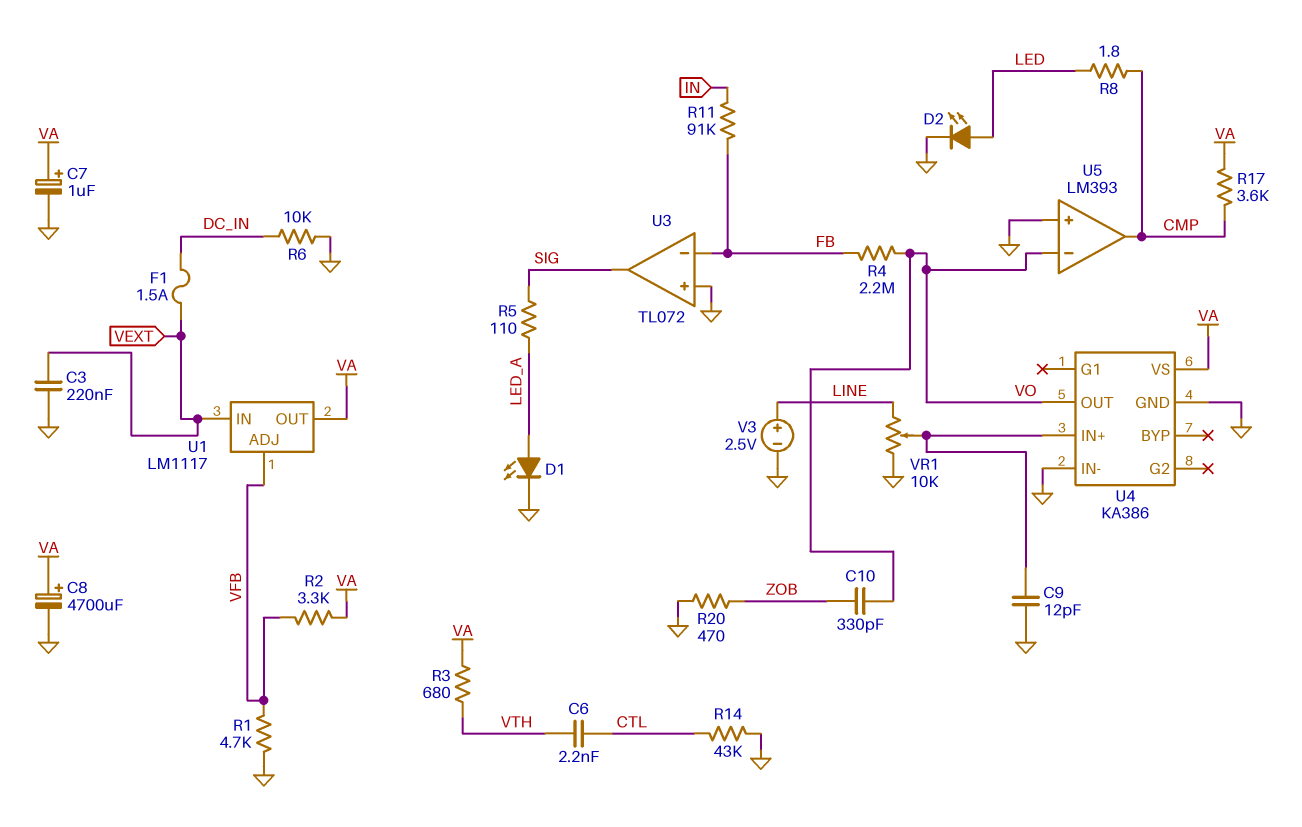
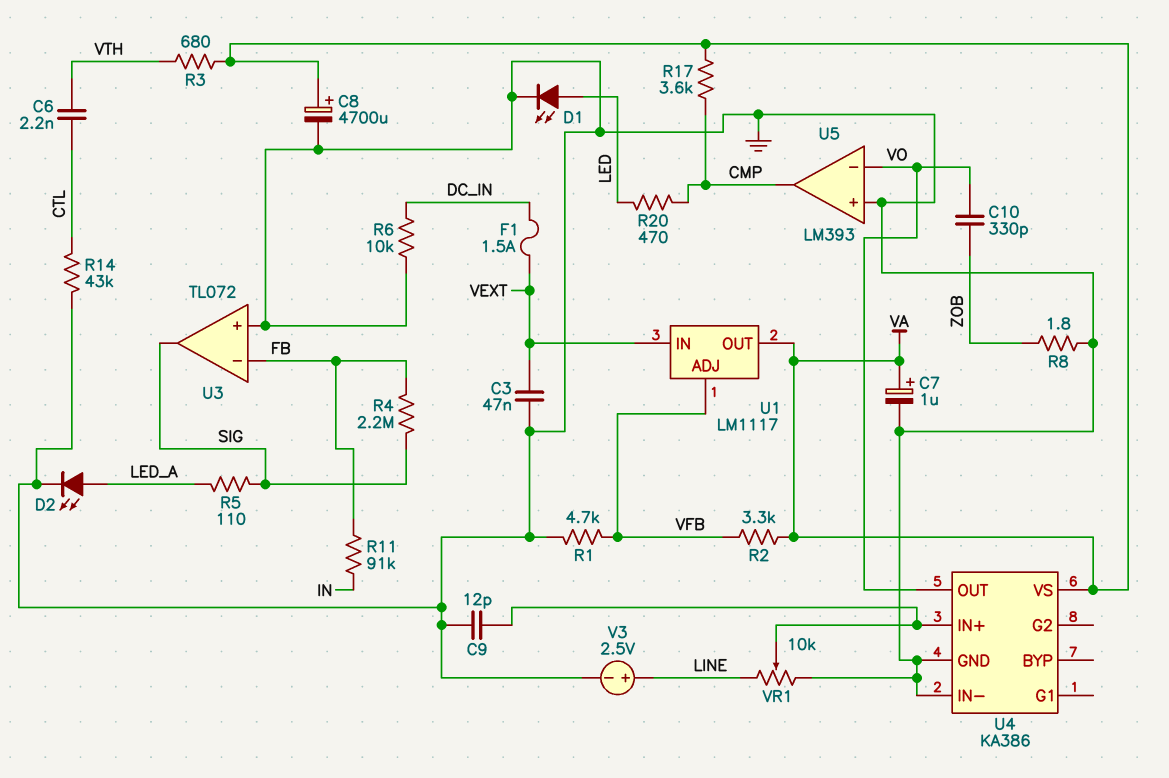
C3: 220nF (GND, VEXT) -> 47nF (GND, VEXT)
D1: LED (A LED_A, K GND) -> LED (A LED, K GND)
D2: LED (A LED, K GND) -> LED (A LED_A, K GND)
R4: 2.2M (FB, VO) -> 2.2M (FB, SIG)
R8: 1.8 (CMP, LED) -> 1.8 (GND, ZOB)
R20: 470 (GND, ZOB) -> 470 (CMP, LED)

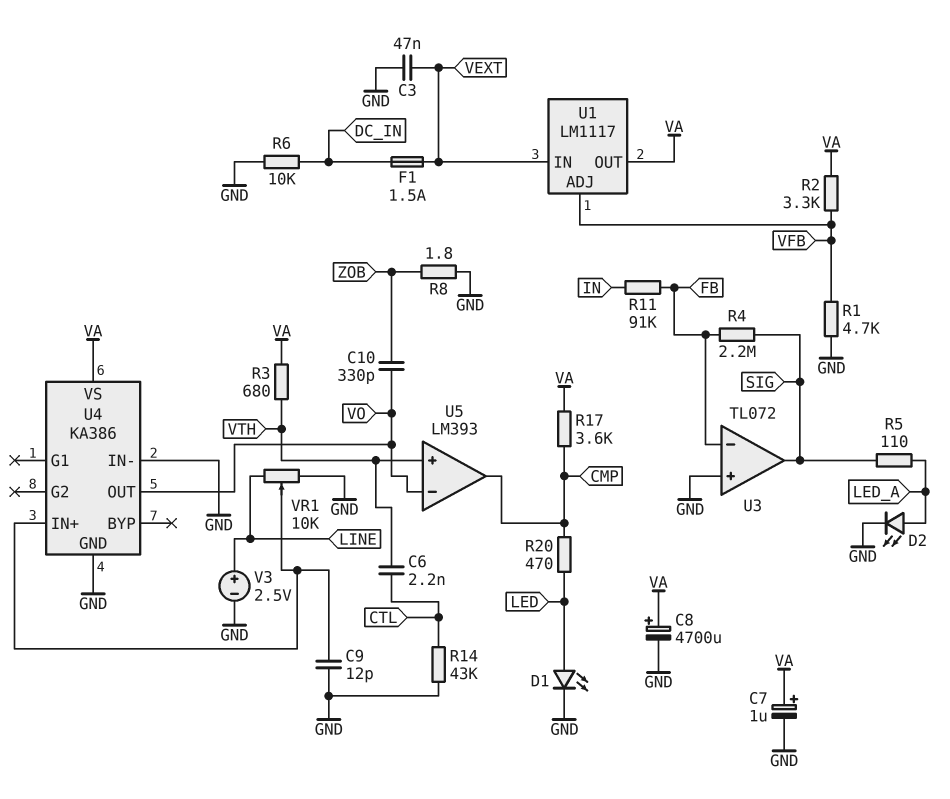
U5 pin in+: GND -> VTH

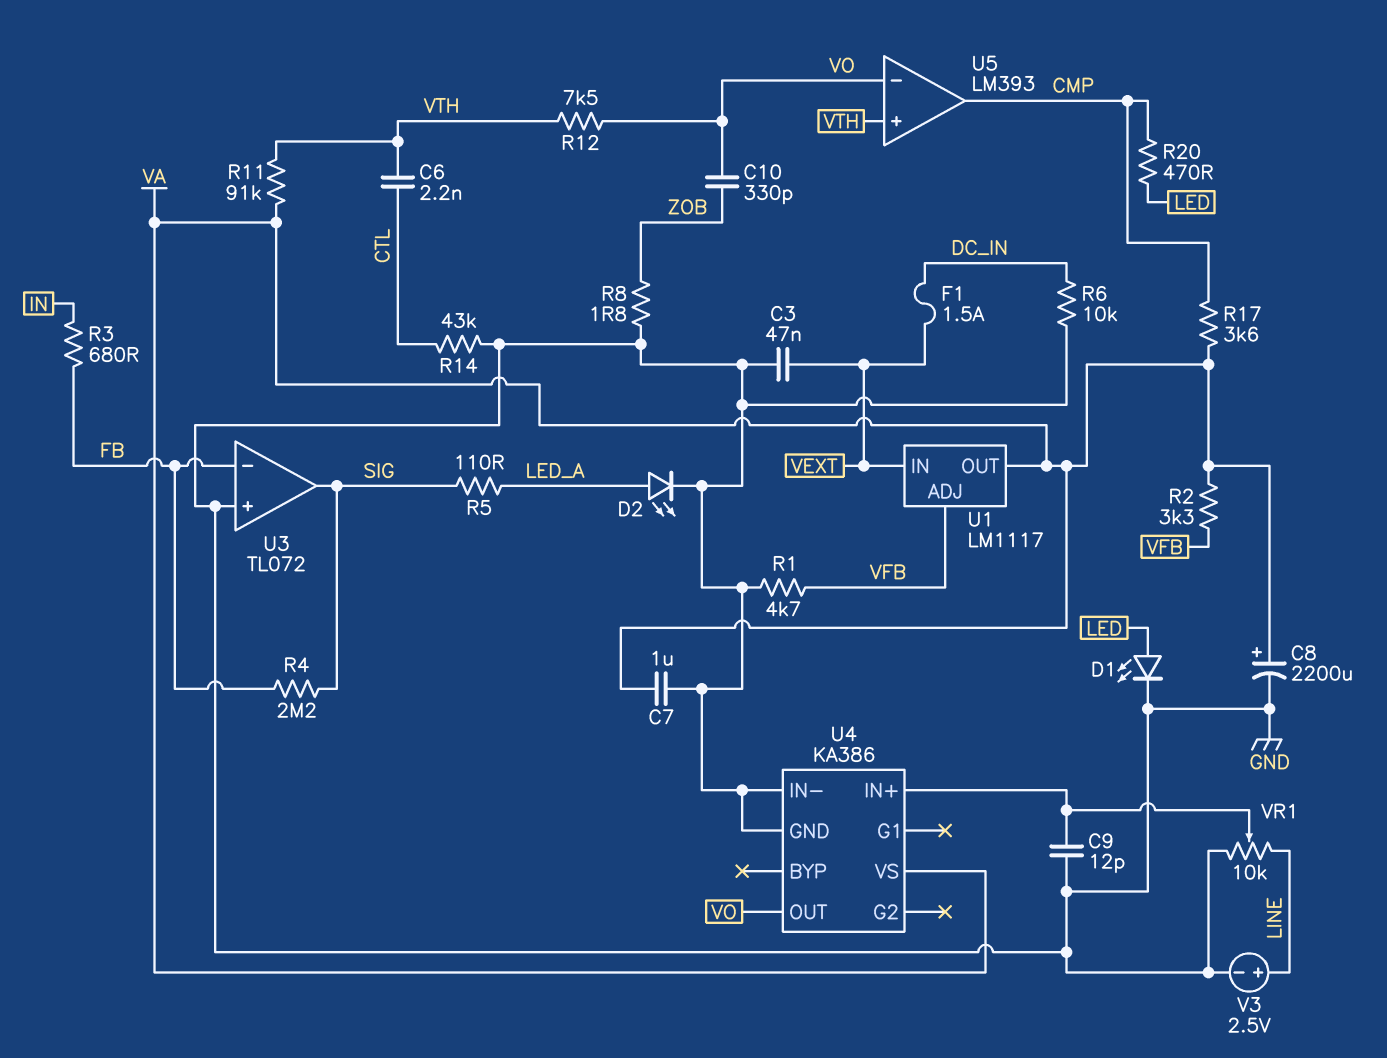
C7: 1uF (plus VA, minus GND) -> 1uF (GND, VA)
C8: 4700uF (plus VA, minus GND) -> 2200uF (plus VA, minus GND)
R3: 680 (VA, VTH) -> 680 (FB, IN)
R11: 91k (FB, IN) -> 91k (VA, VTH)
R12: none -> 7.5k (VO, VTH)

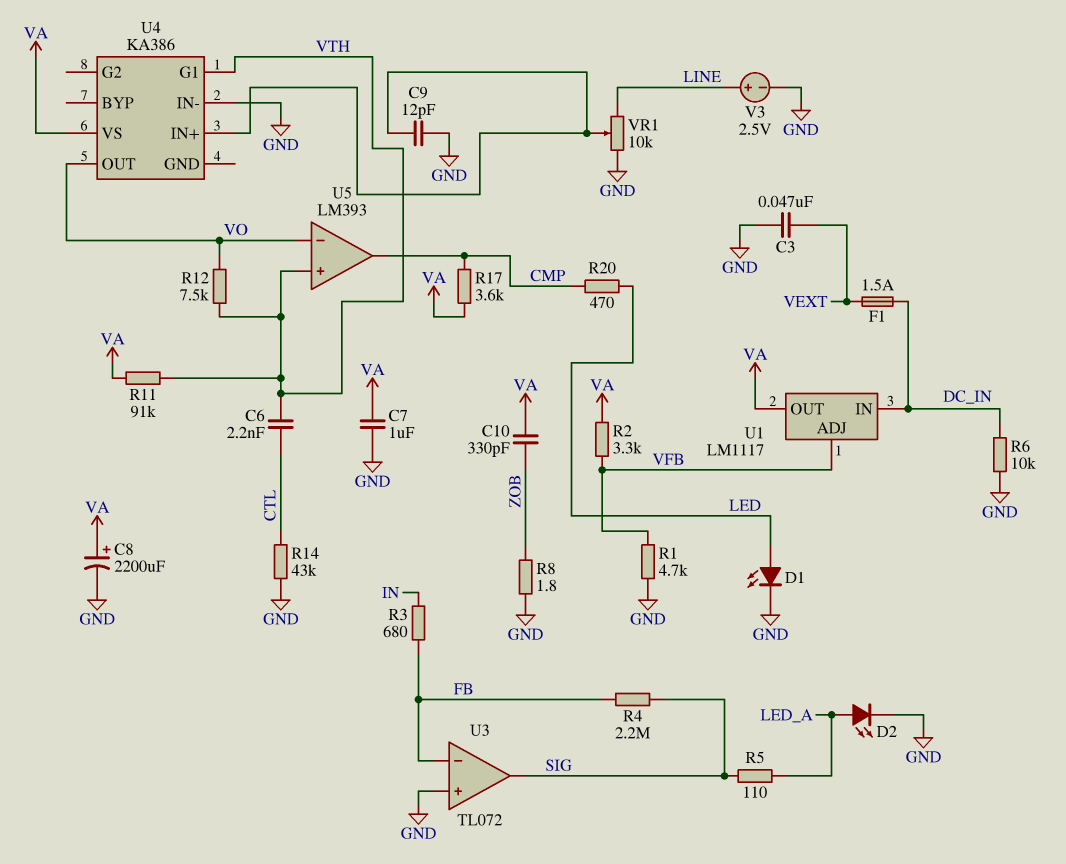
C10: 330pF (VO, ZOB) -> 330pF (VA, ZOB)
U1 pin IN: VEXT -> DC_IN
U4 pin G1: none -> VTH
U4 pin GND: GND -> none

